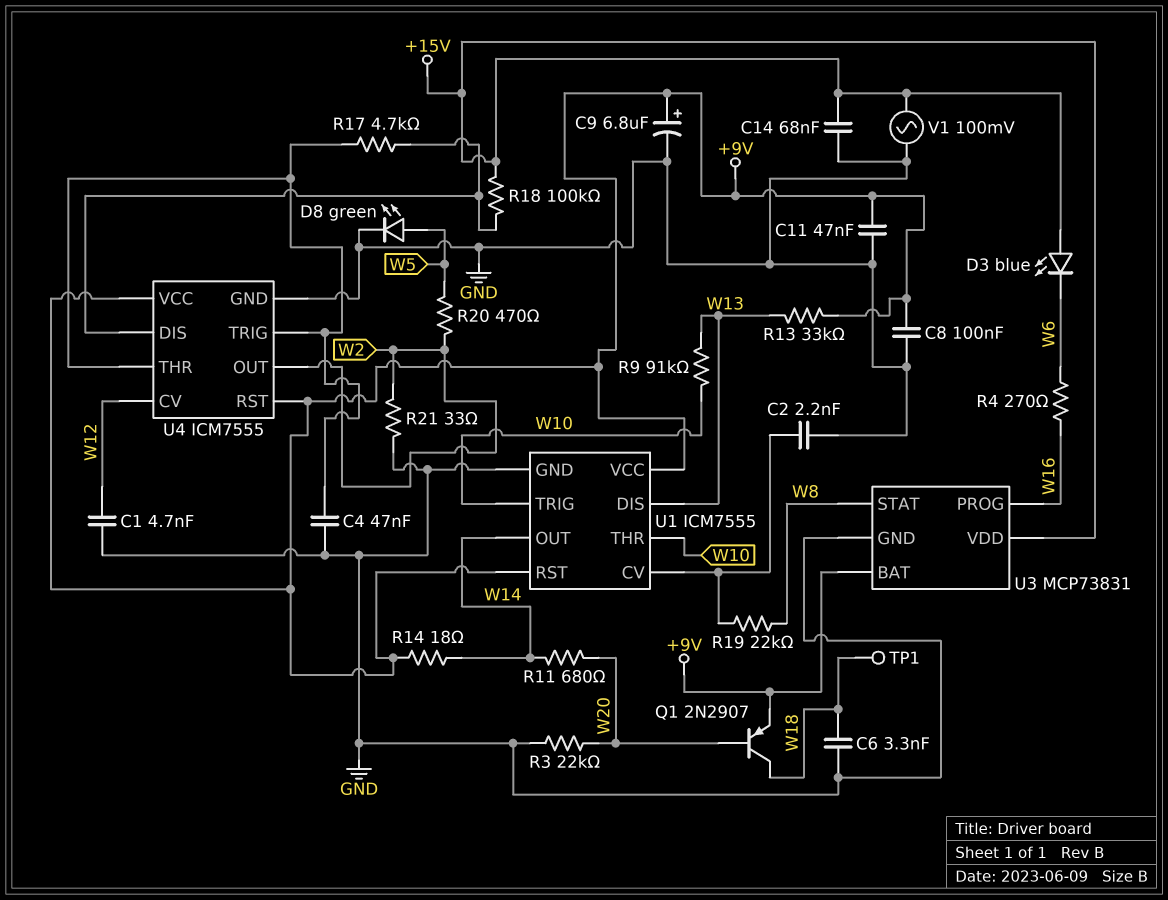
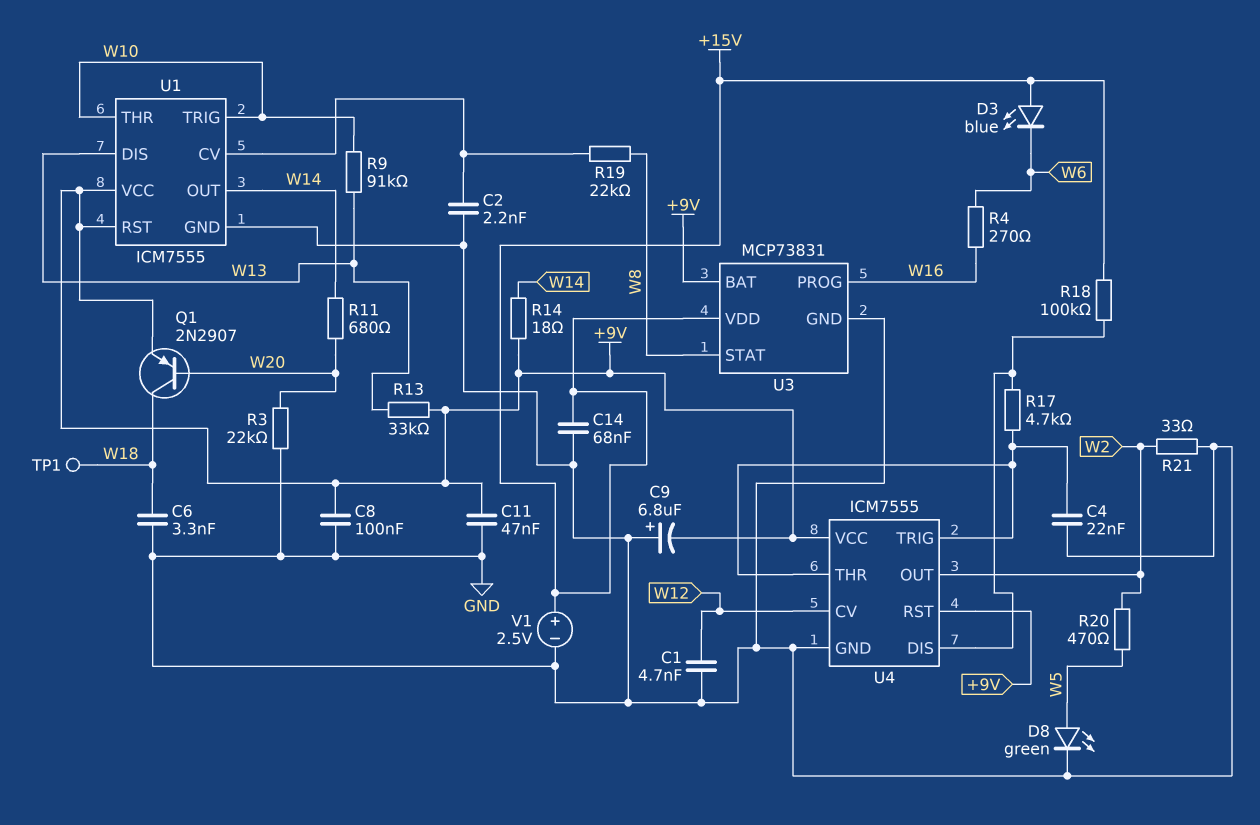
C4: 47nF (GND, U4/THR) -> 22nF (GND, U4/THR)
C9: 6.8uF (plus +9V, minus GND) -> 6.8uF (plus GND, minus +9V)
V1: AC 100mV (+15V, GND) -> 2.5V (plus +15V, minus GND)

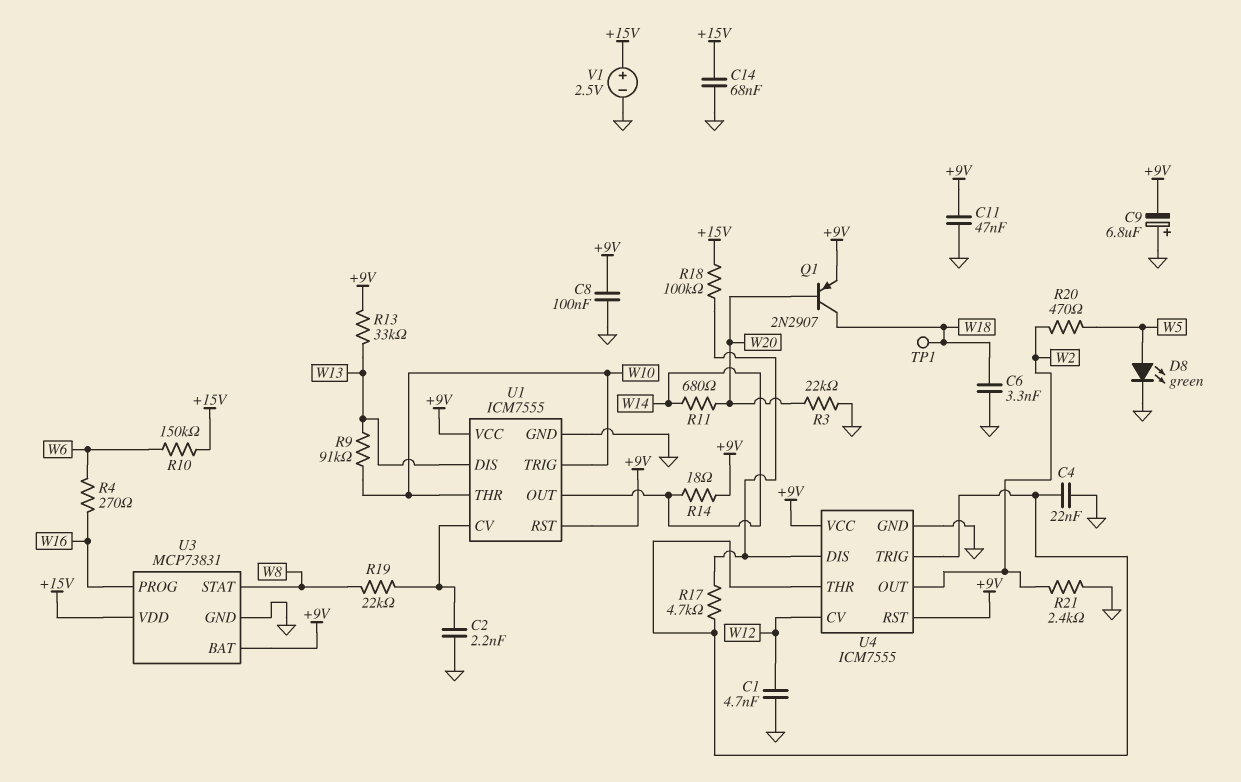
D3: LED blue (A +15V, K W6) -> none
R10: none -> 150k (+15V, W6)
R21: 33 (GND, W2) -> 2.4k (GND, W2)

